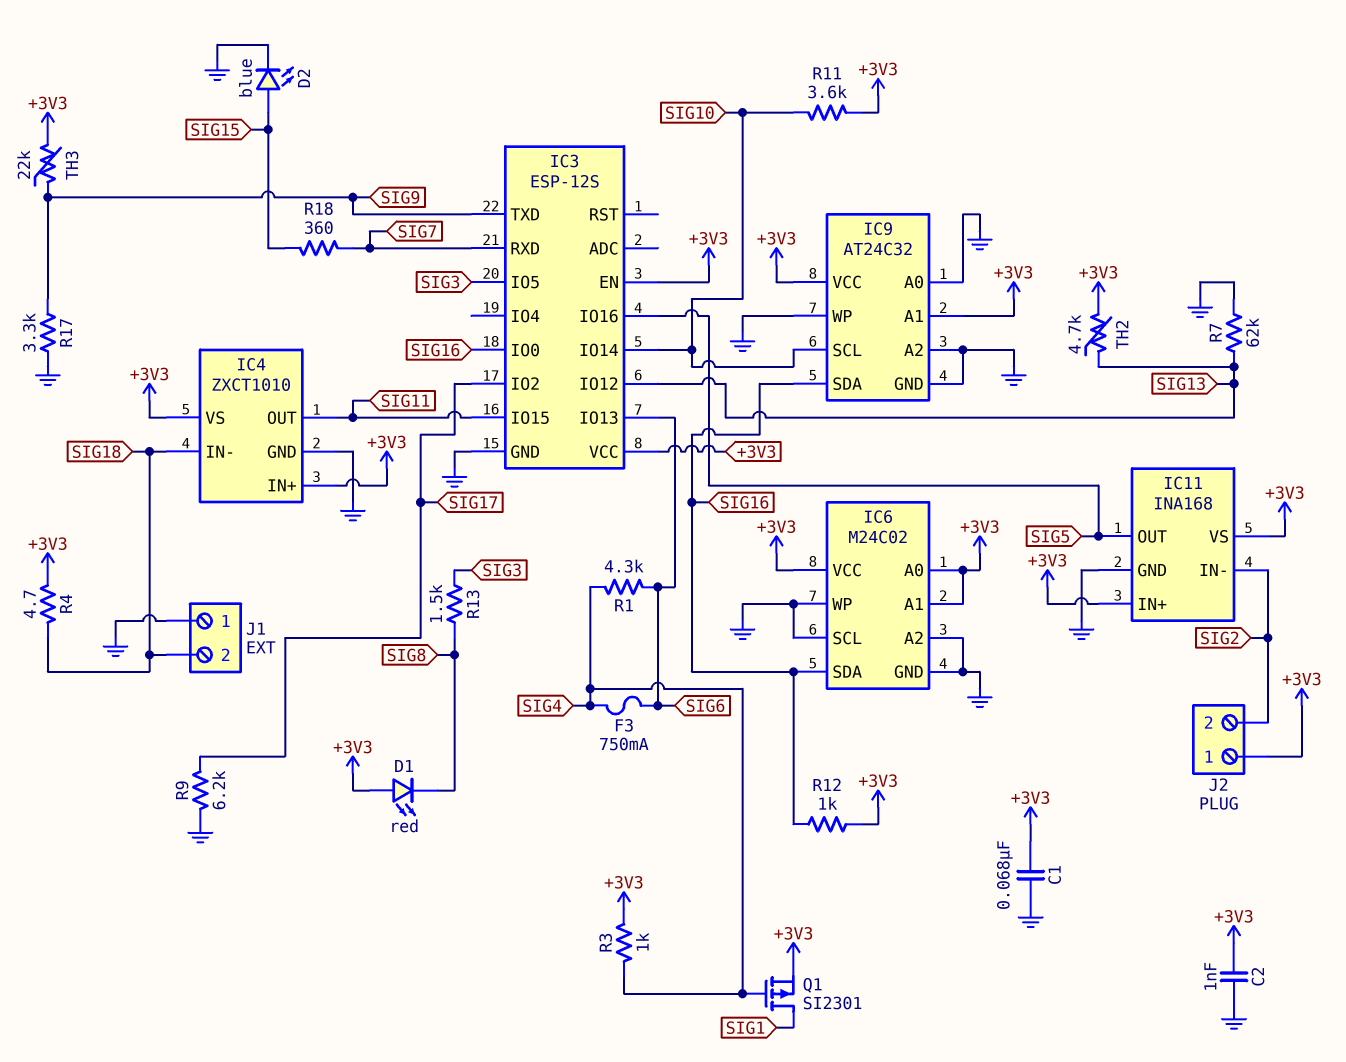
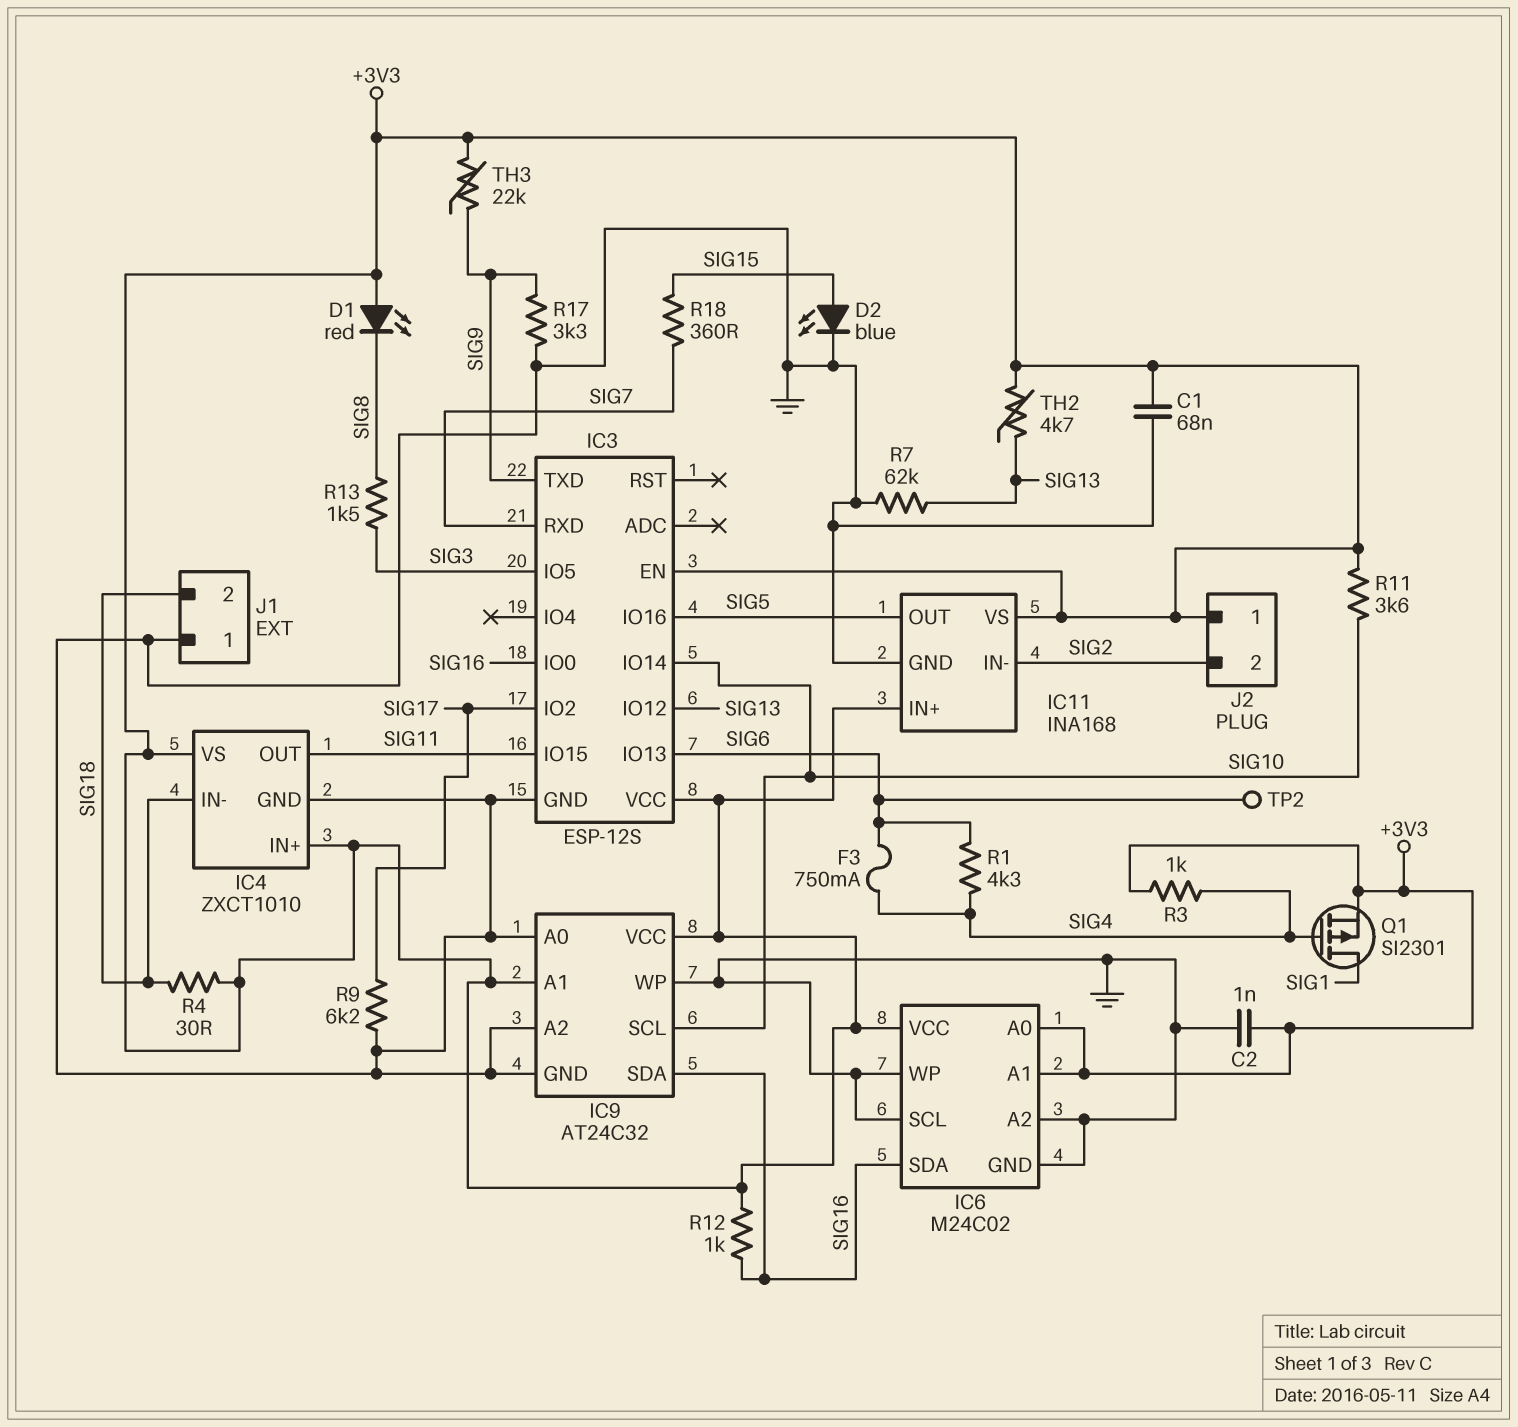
R4: 4.7 (+3V3, SIG18) -> 30 (+3V3, SIG18)
TP2: none -> test point (SIG6)

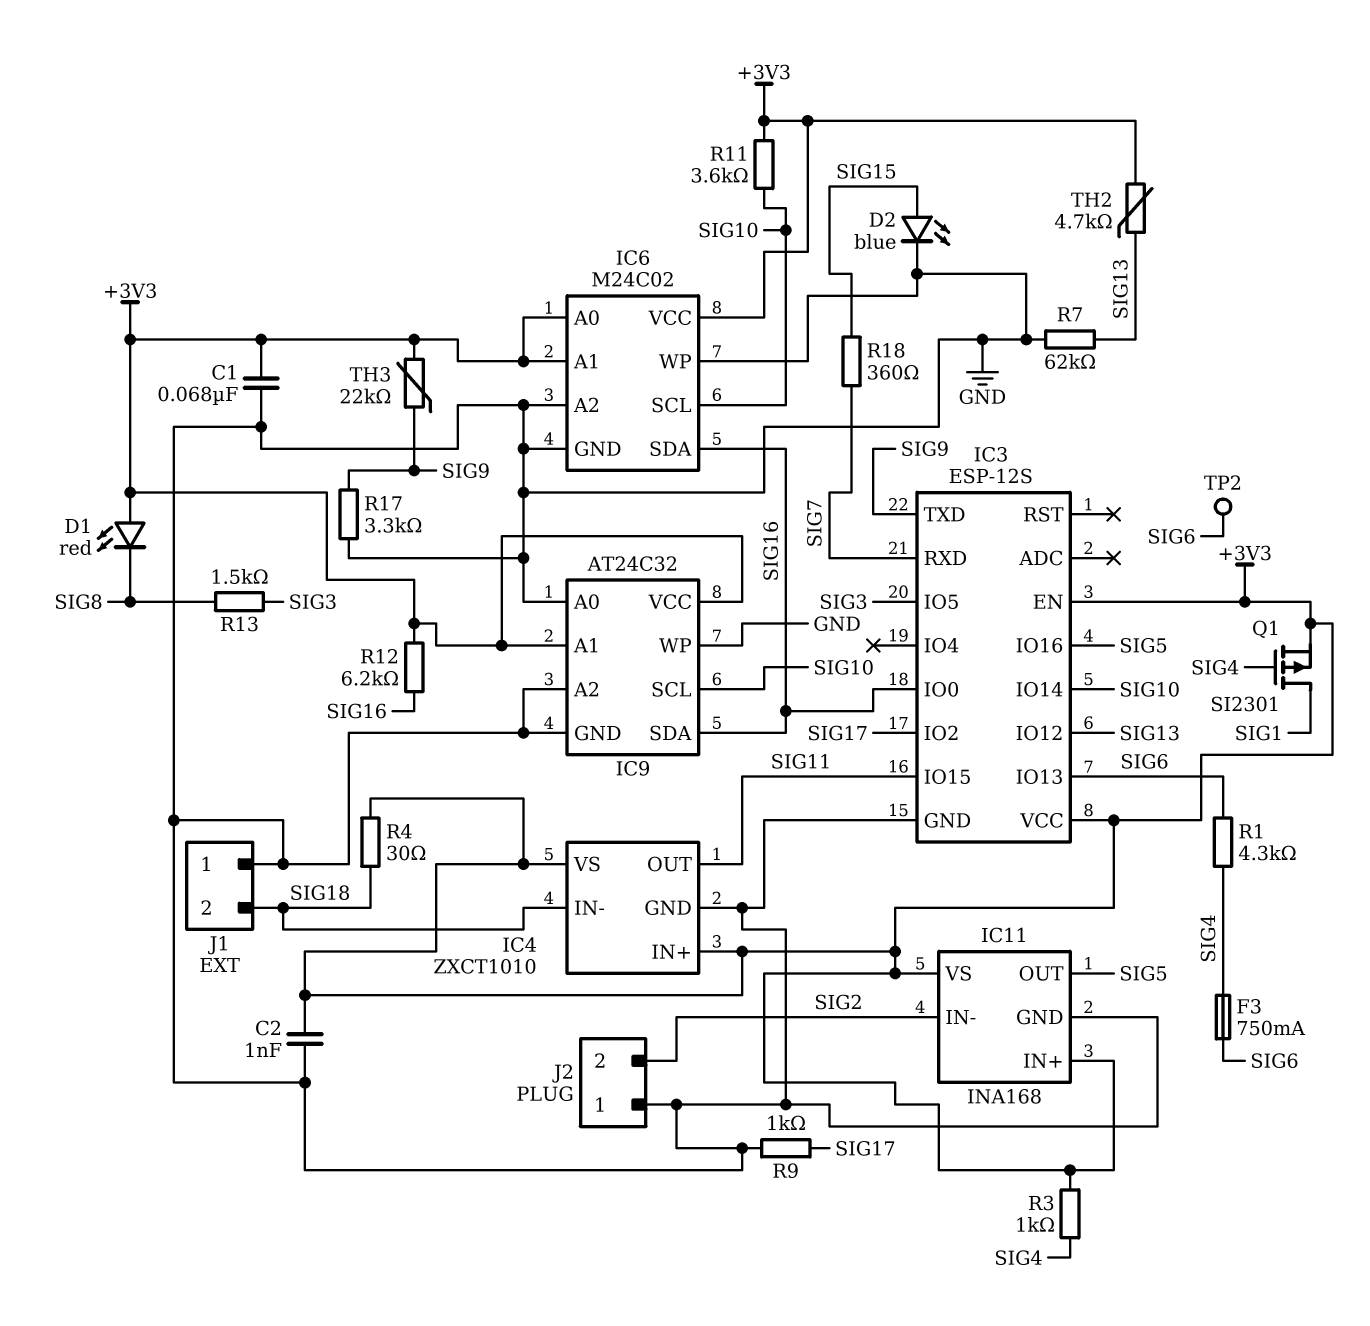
IC6 pin SCL: GND -> SIG10
J2 pin 1: +3V3 -> GND
R9: 6.2k (GND, SIG17) -> 1k (GND, SIG17)
R12: 1k (+3V3, SIG16) -> 6.2k (+3V3, SIG16)

